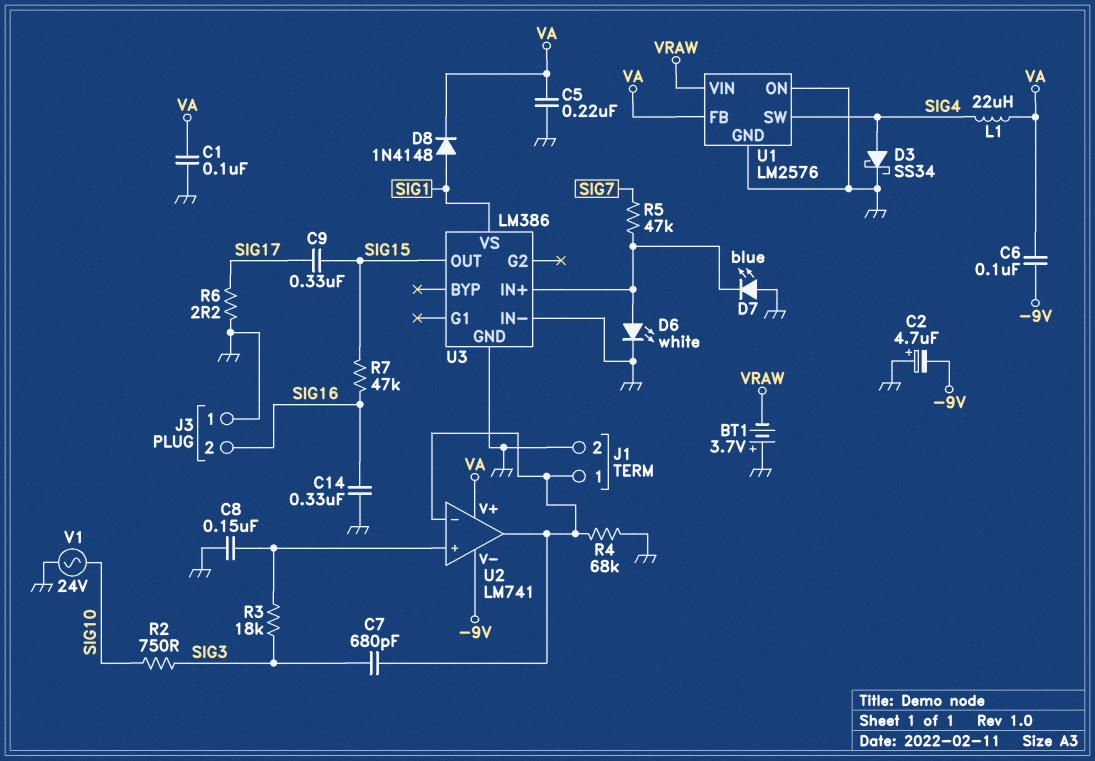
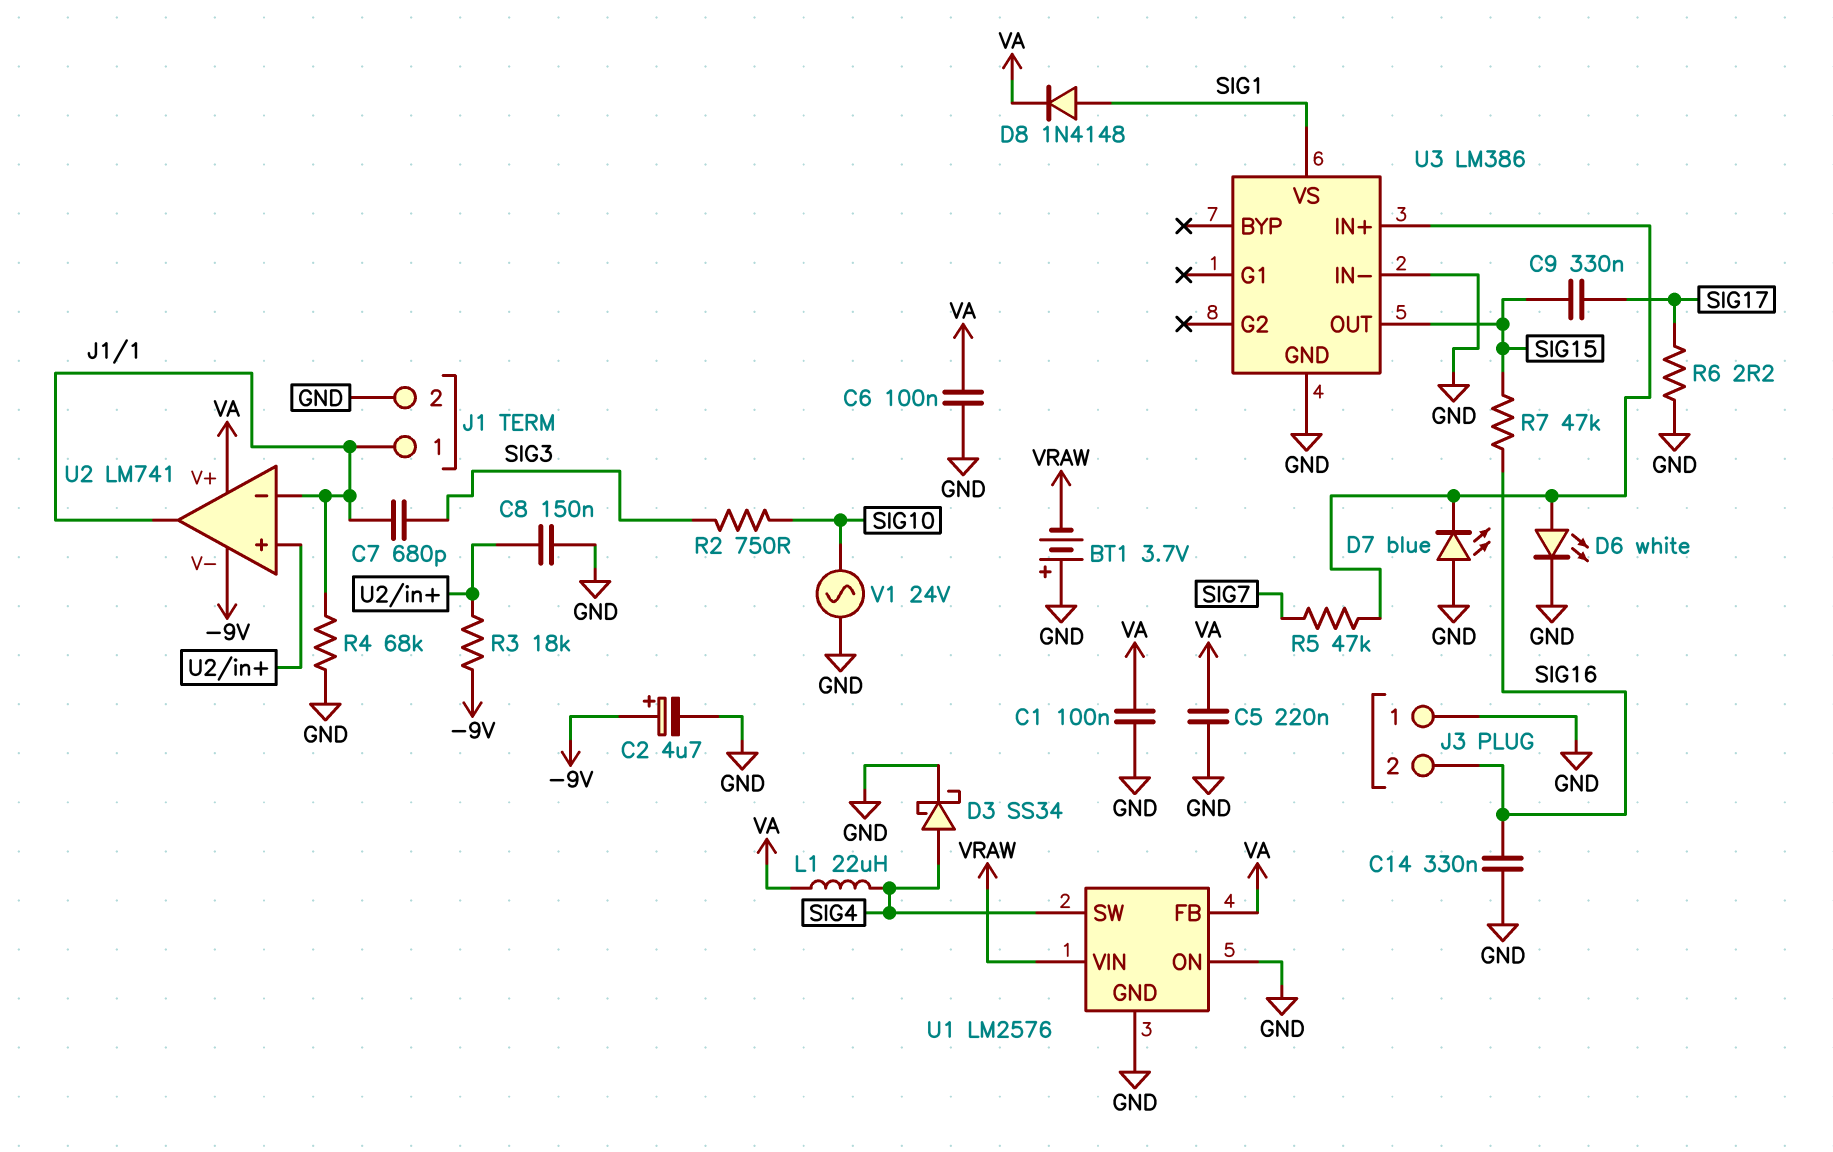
C2: 4.7uF (plus GND, minus -9V) -> 4.7uF (plus -9V, minus GND)
C6: 100nF (-9V, VA) -> 100nF (GND, VA)
R3: 18k (SIG3, U2/in+) -> 18k (-9V, U2/in+)

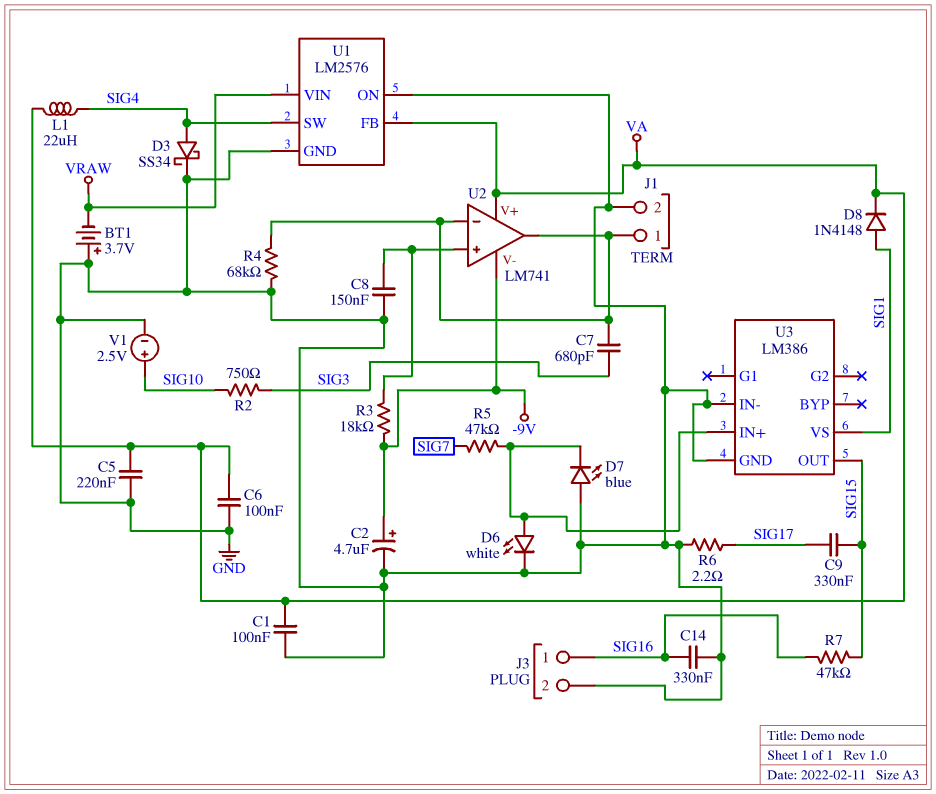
J3 pin 1: GND -> SIG16
J3 pin 2: SIG16 -> GND
V1: AC 24V (GND, SIG10) -> 2.5V (plus SIG10, minus GND)

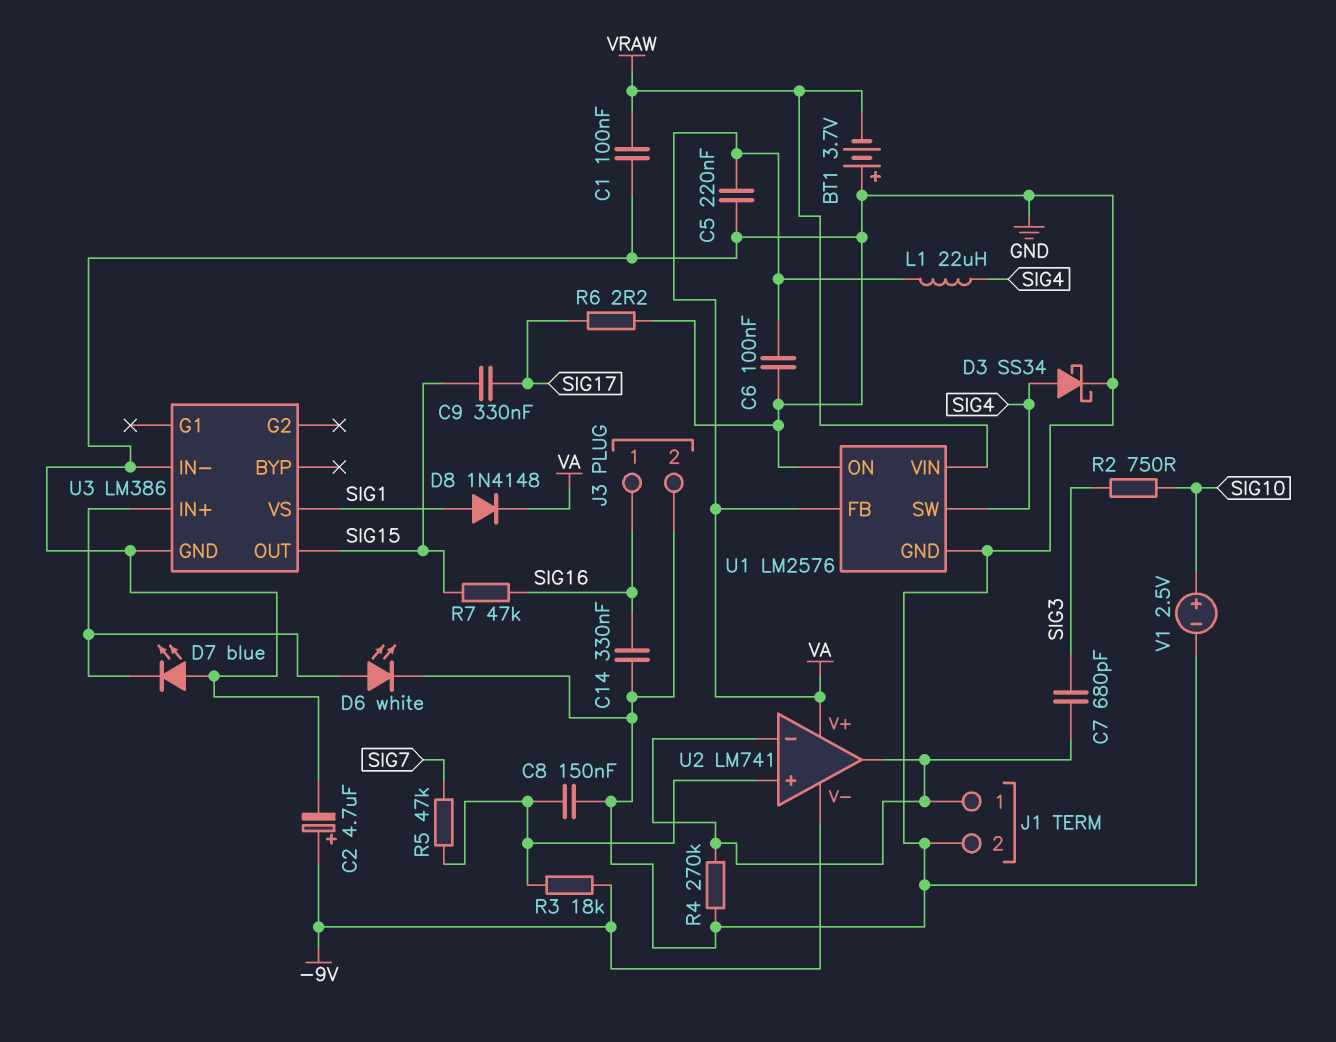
C1: 100nF (GND, VA) -> 100nF (GND, VRAW)
R4: 68k (GND, J1/1) -> 270k (GND, J1/1)
R5: 47k (SIG7, U3/IN+) -> 47k (SIG7, U2/in+)

